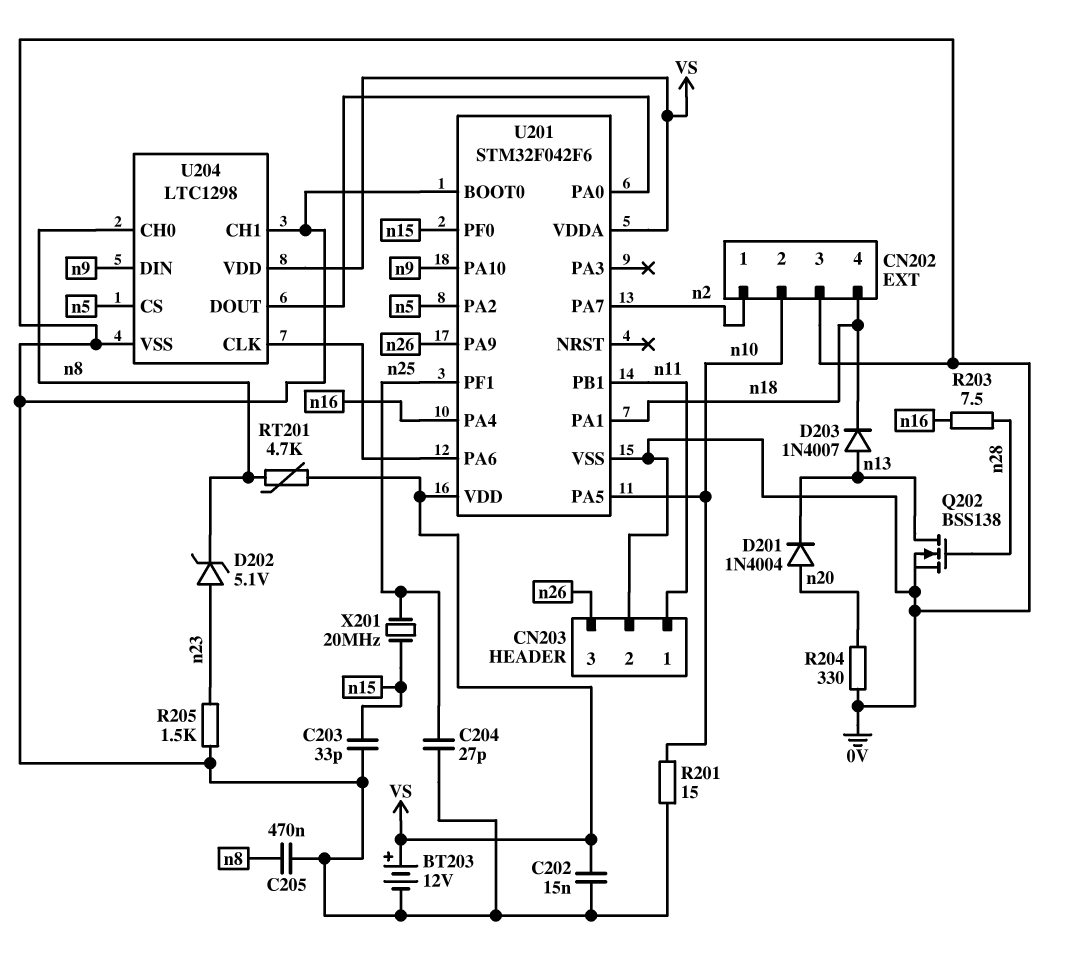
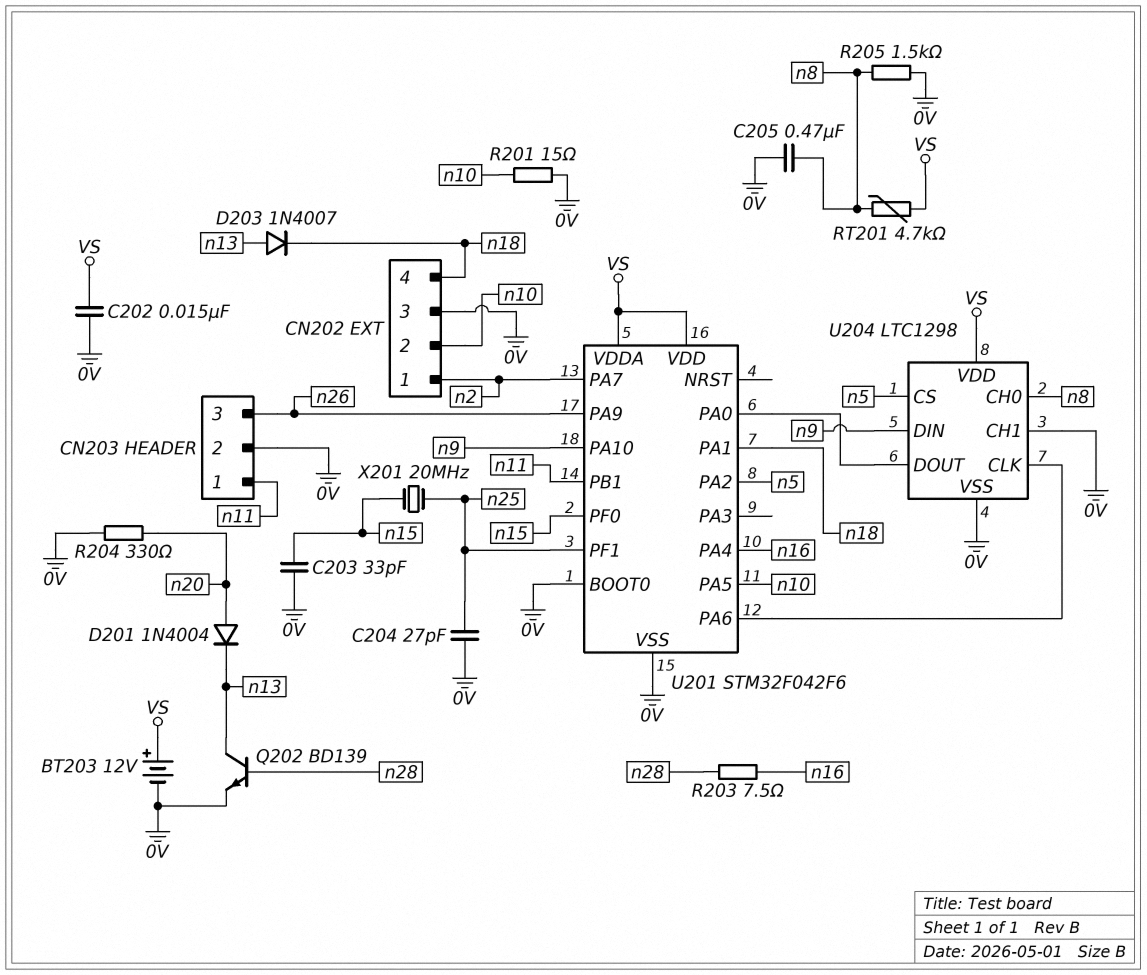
D202: zener 5.1V (A n23, K n8) -> none
Q202: NMOS BSS138 (G n28, D n13, S 0V) -> NPN BD139 (B n28, C n13, E 0V)
R205: 1.5k (0V, n23) -> 1.5k (0V, n8)

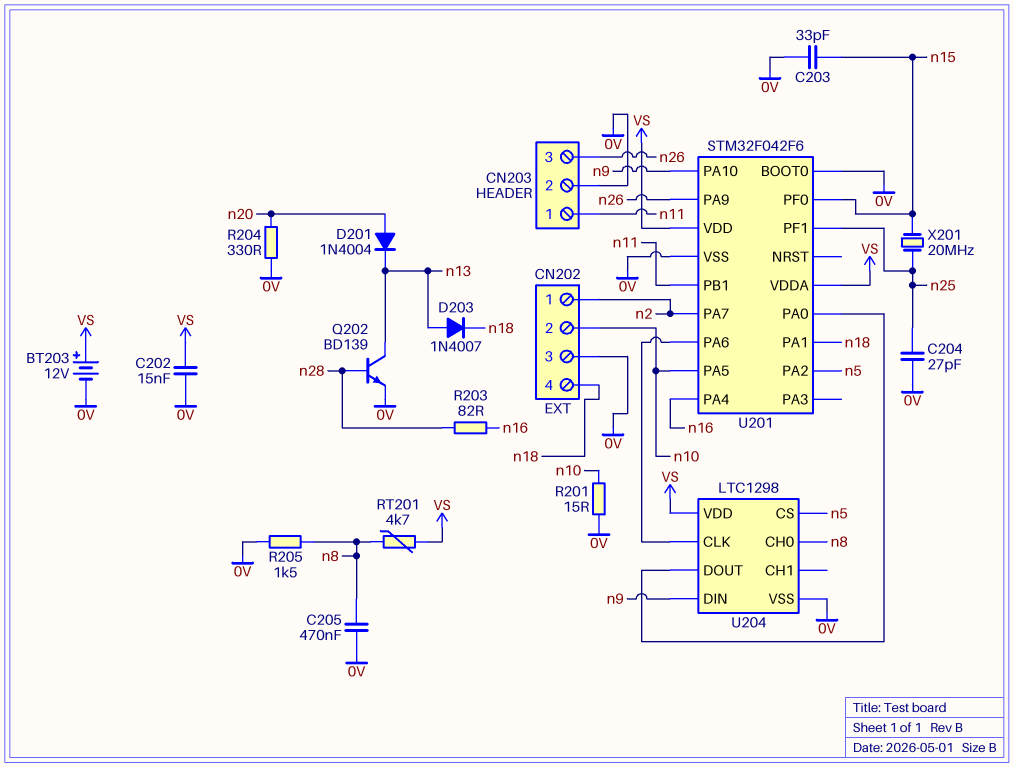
R203: 7.5 (n16, n28) -> 82 (n16, n28)
U204 pin CH1: 0V -> none

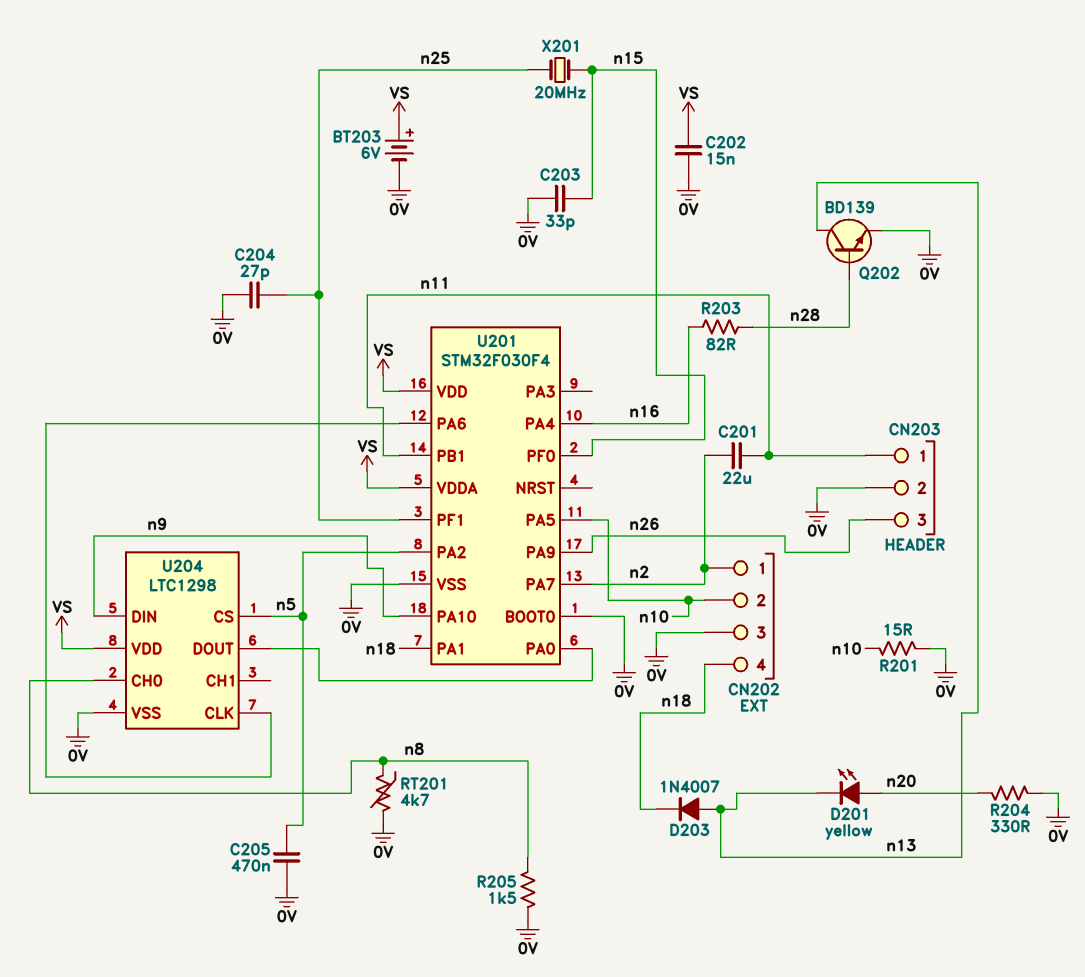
BT203: 12V (plus VS, minus 0V) -> 6V (plus VS, minus 0V)
C201: none -> 22uF (n2, n11)
C205: 470nF (0V, n8) -> 470nF (0V, n5)
D201: diode 1N4004 (A n20, K n13) -> LED yellow (A n20, K n13)
RT201: 4.7k (VS, n8) -> 4.7k (0V, n8)
U201: STM32F042F6 -> STM32F030F4

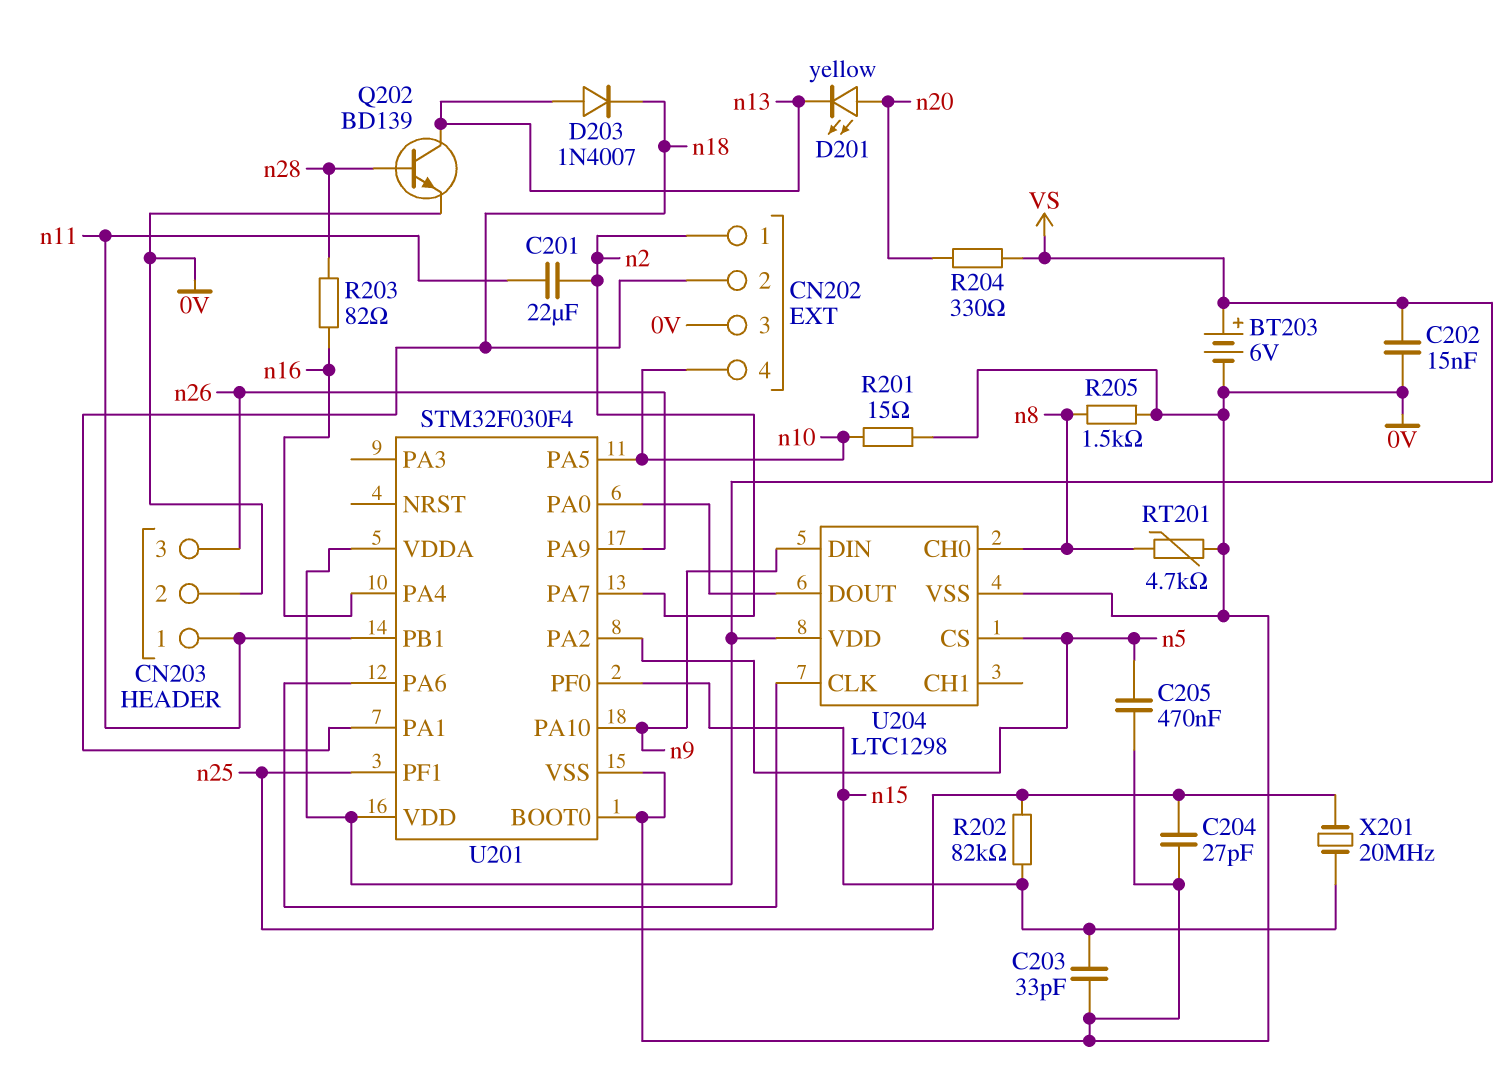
CN202 pin 2: n10 -> n18
CN202 pin 4: n18 -> n10
R202: none -> 82k (n15, n25)
R204: 330 (0V, n20) -> 330 (VS, n20)

